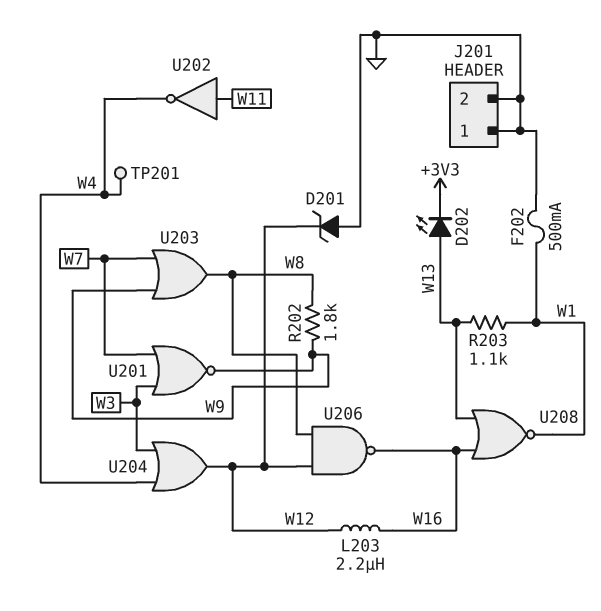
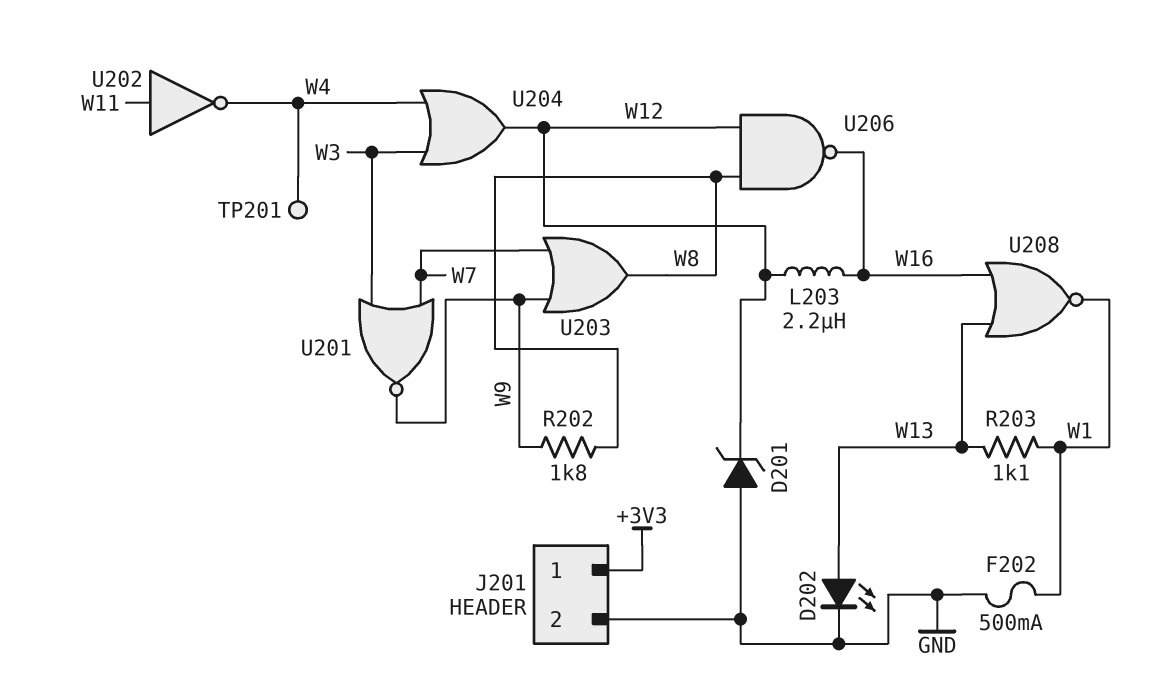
D202: LED (A W13, K +3V3) -> LED (A W13, K GND)
J201 pin 1: GND -> +3V3

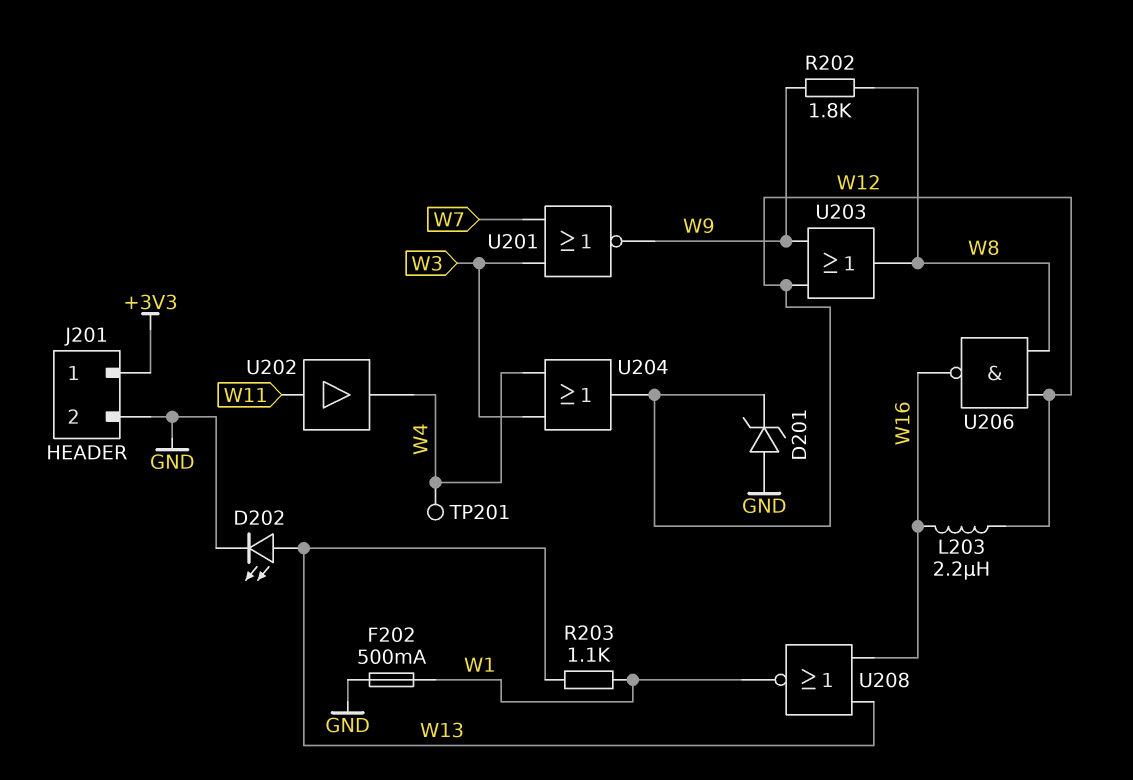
U202: NOT (in W11, out W4) -> buffer (in W11, out W4)
U203: OR (in W7, in W9, out W8) -> OR (in W9, in W12, out W8)

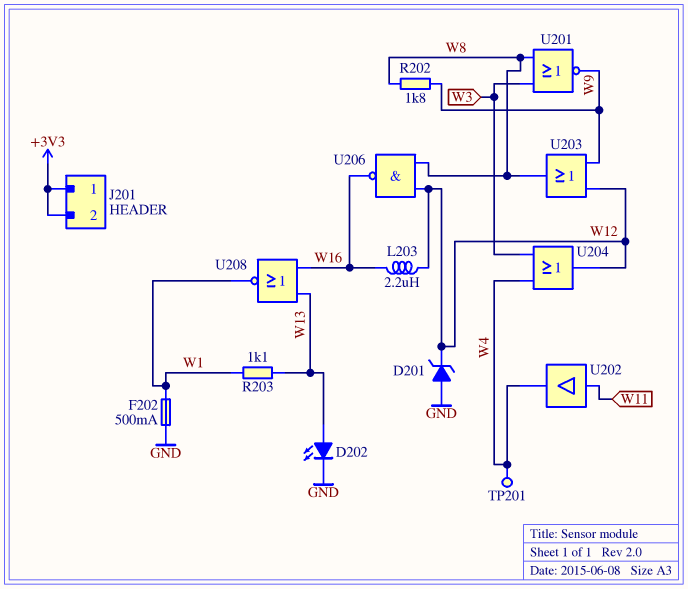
J201 pin 2: GND -> +3V3
U201: NOR (in W3, in W7, out W9) -> NOR (in W3, in W8, out W9)

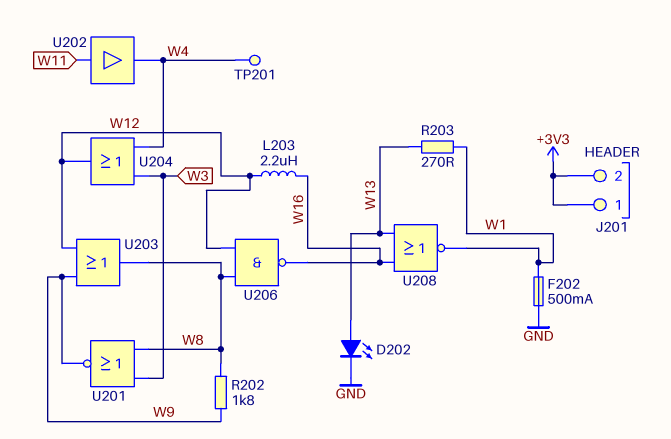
D201: zener (A GND, K W12) -> none
R203: 1.1k (W1, W13) -> 270 (W1, W13)

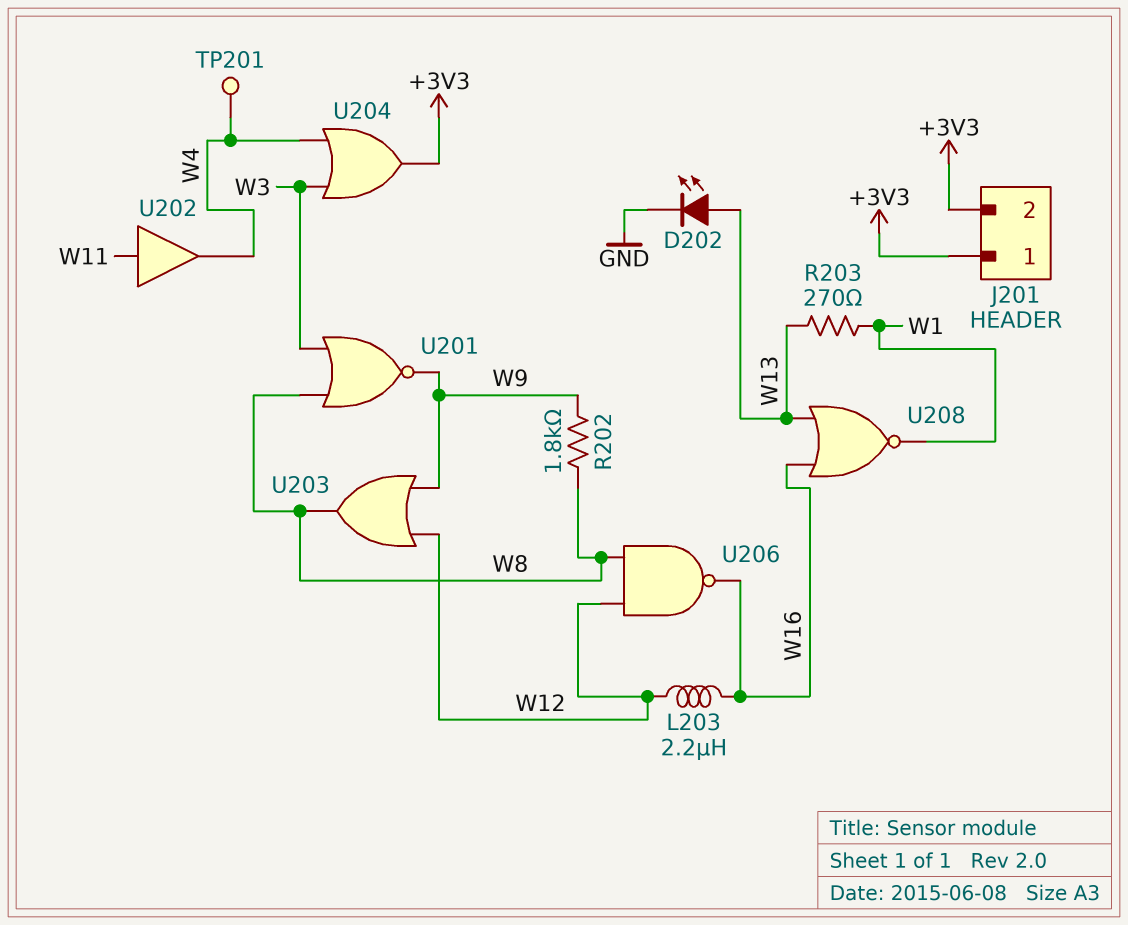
F202: 500mA (GND, W1) -> none
U204: OR (in W3, in W4, out W12) -> OR (in W3, in W4, out +3V3)

